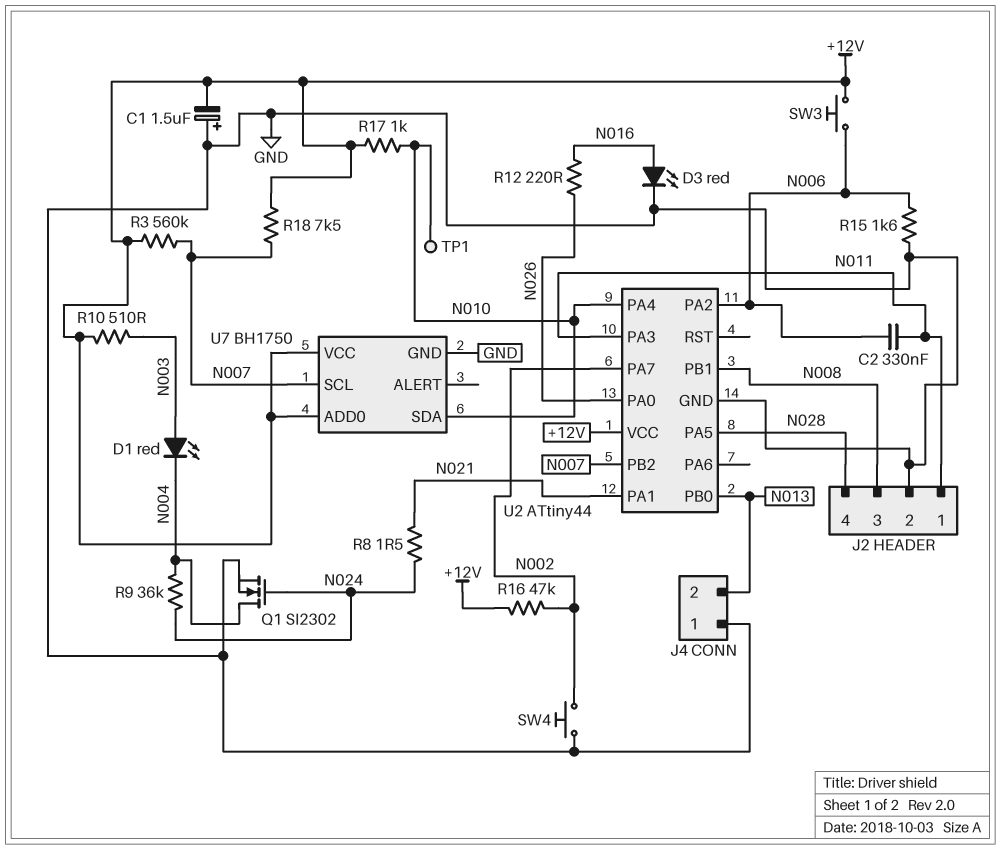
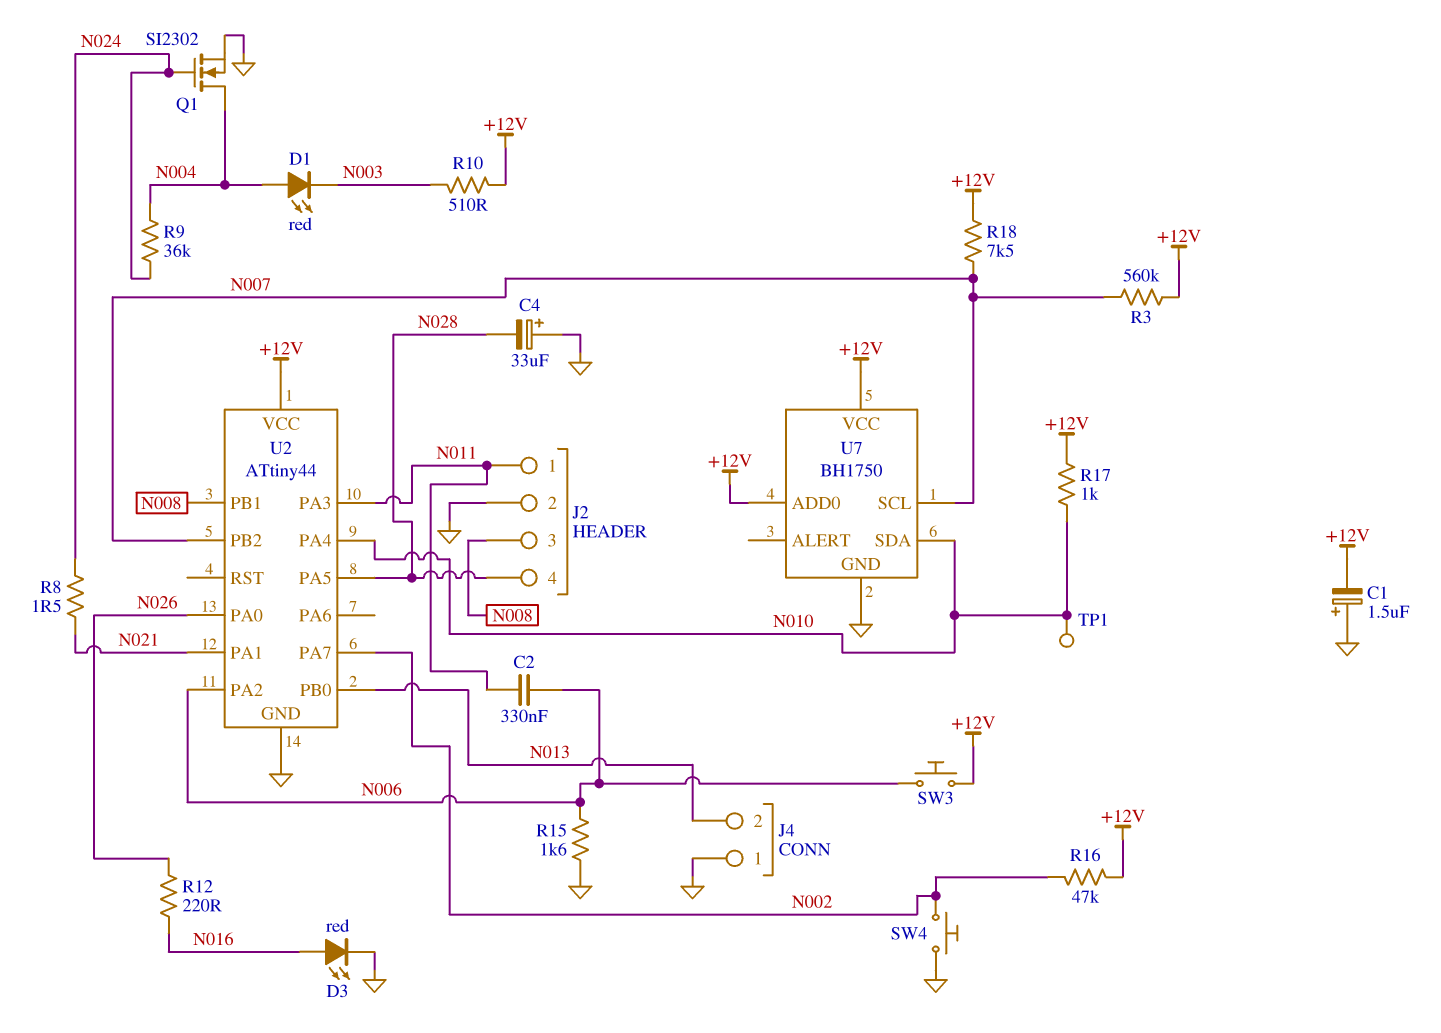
C4: none -> 33uF (plus GND, minus N028)
D1: LED red (A N003, K N004) -> LED red (A N004, K N003)

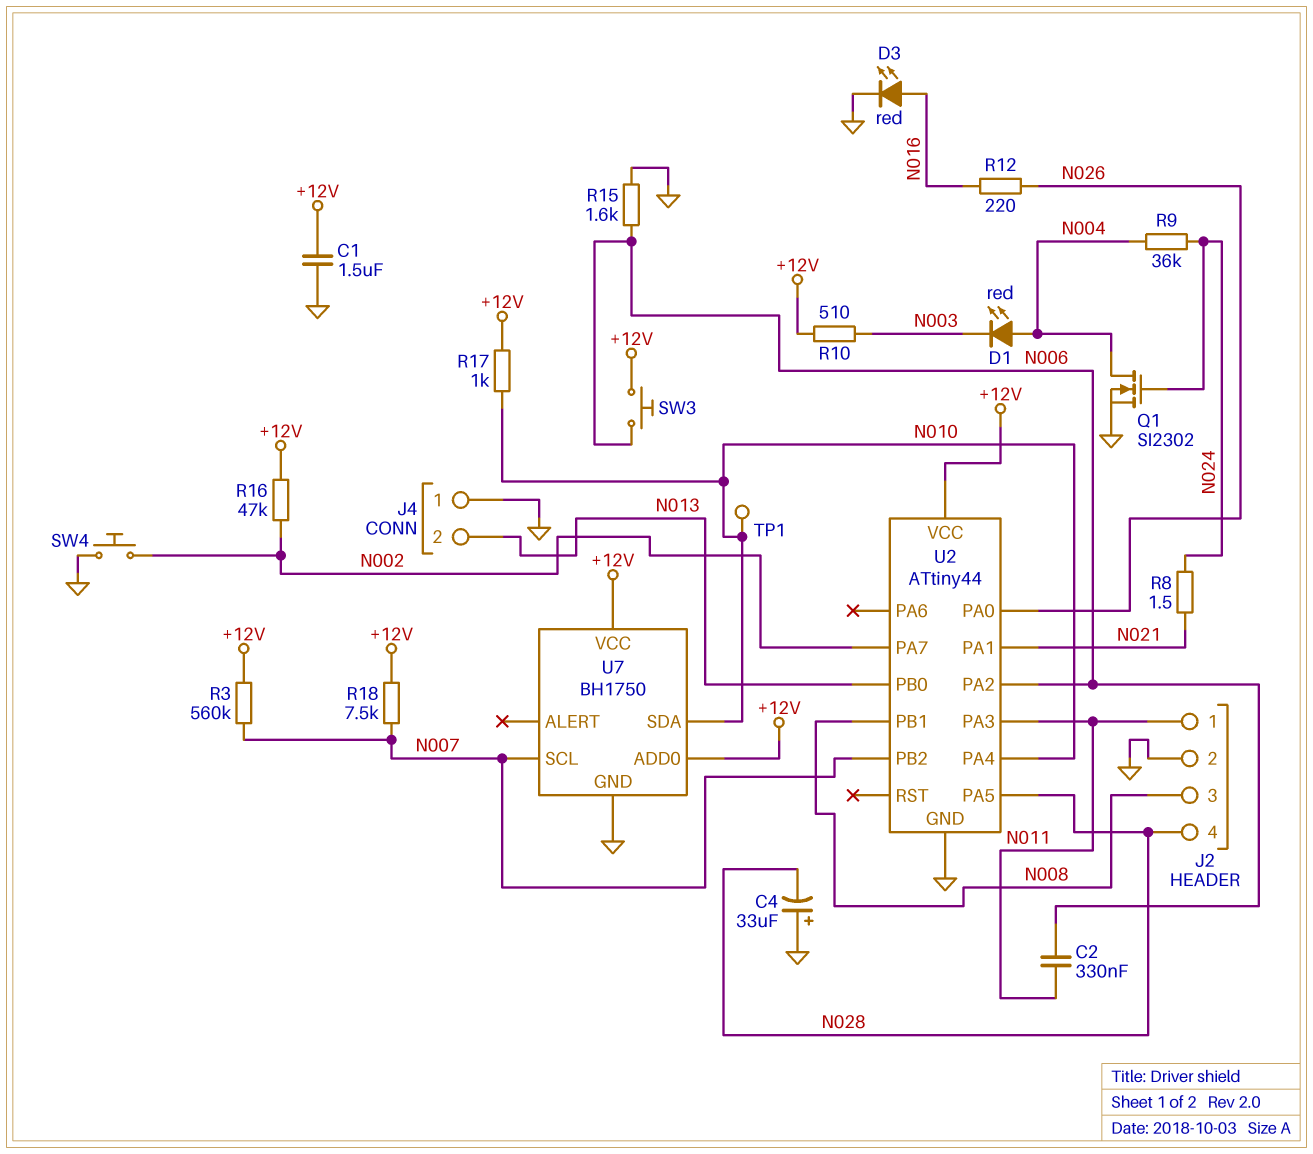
C1: 1.5uF (plus GND, minus +12V) -> 1.5uF (+12V, GND)

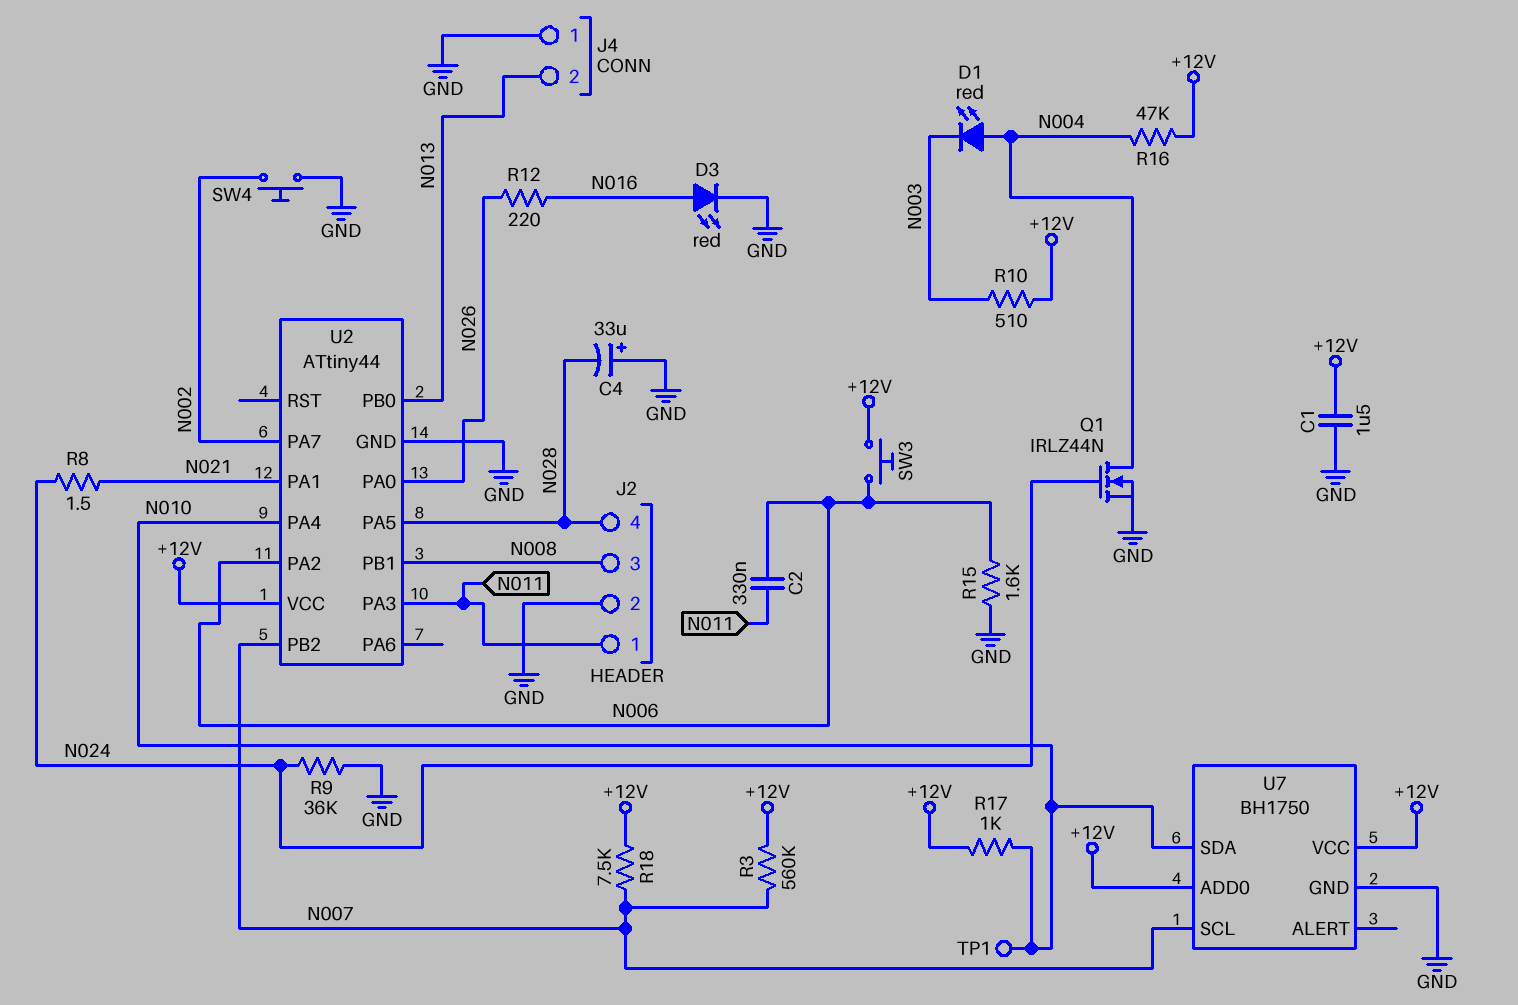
Q1: NMOS SI2302 (G N024, D N004, S GND) -> NMOS IRLZ44N (G N024, D N004, S GND)
R9: 36k (N004, N024) -> 36k (GND, N024)
R16: 47k (+12V, N002) -> 47k (+12V, N004)

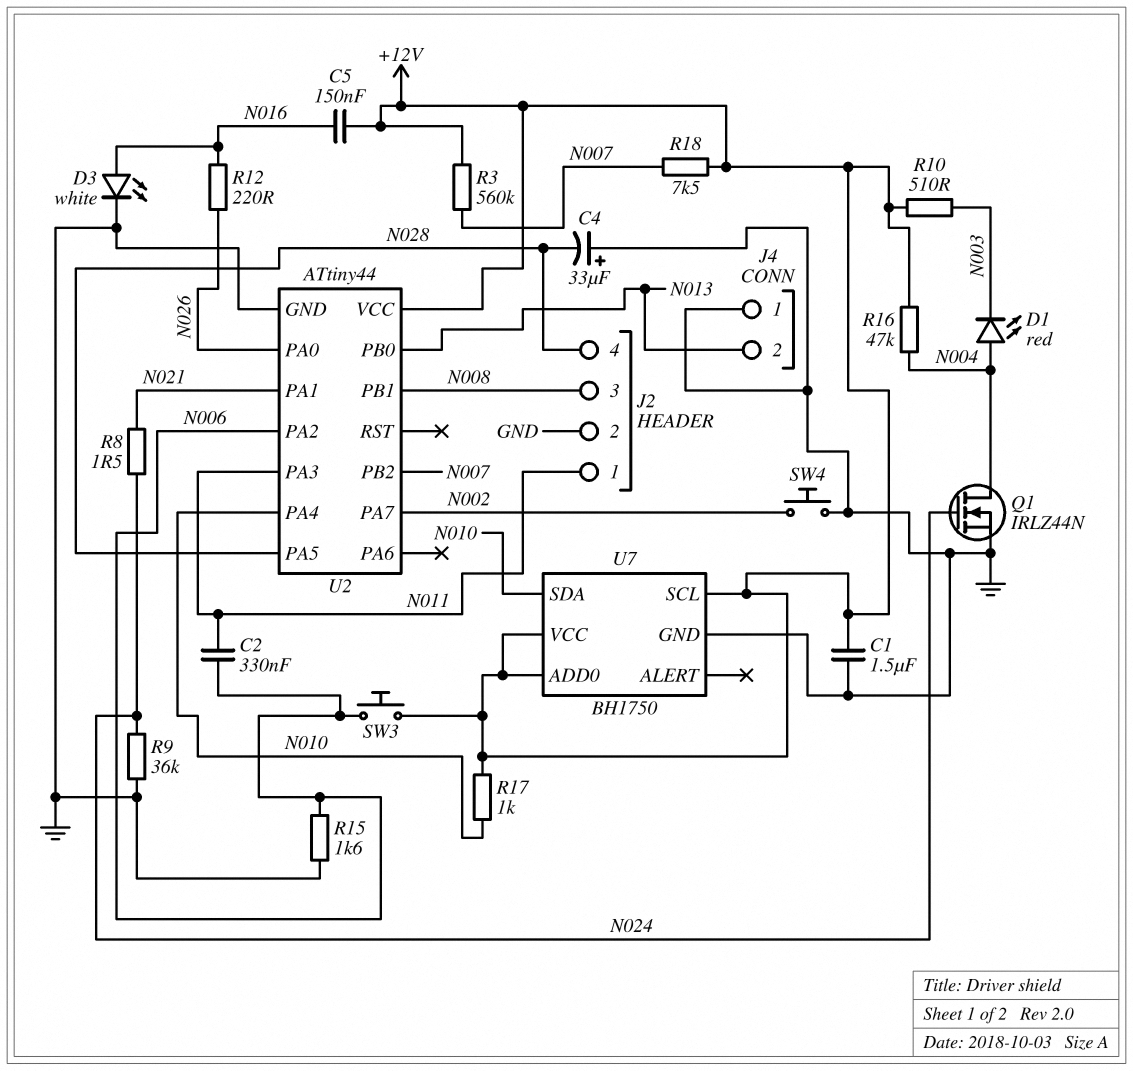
C5: none -> 150nF (+12V, N016)
D3: LED red (A N016, K GND) -> LED white (A N016, K GND)
TP1: test point (N010) -> none
U7 pin SCL: N007 -> +12V

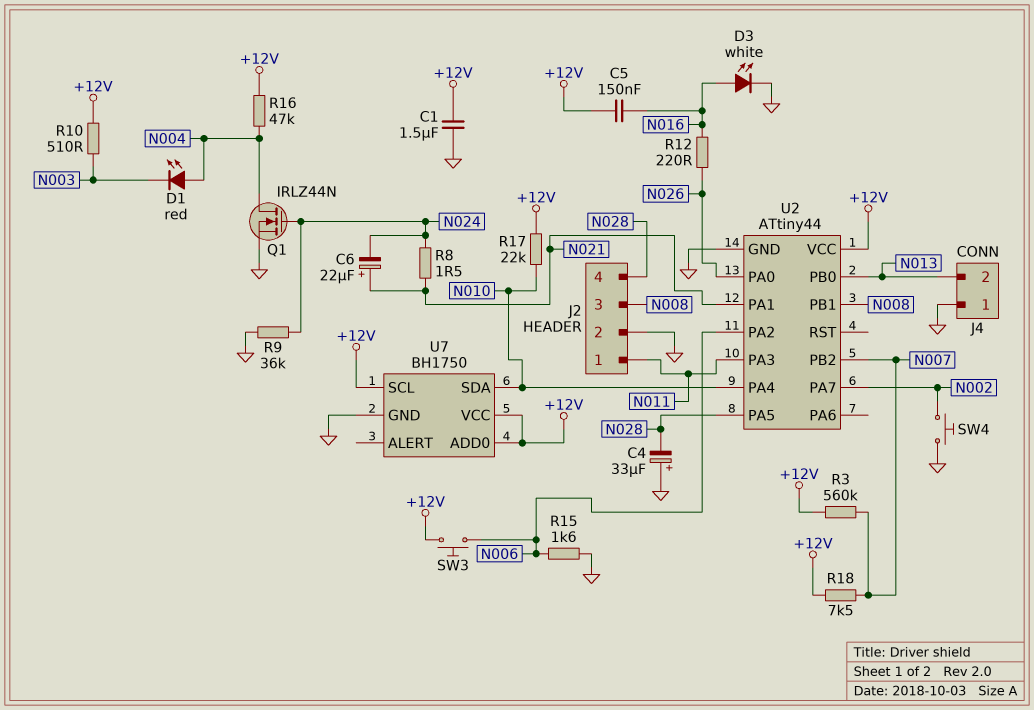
C2: 330nF (N006, N011) -> none
C6: none -> 22uF (plus N021, minus N024)
R17: 1k (+12V, N010) -> 22k (+12V, N010)

